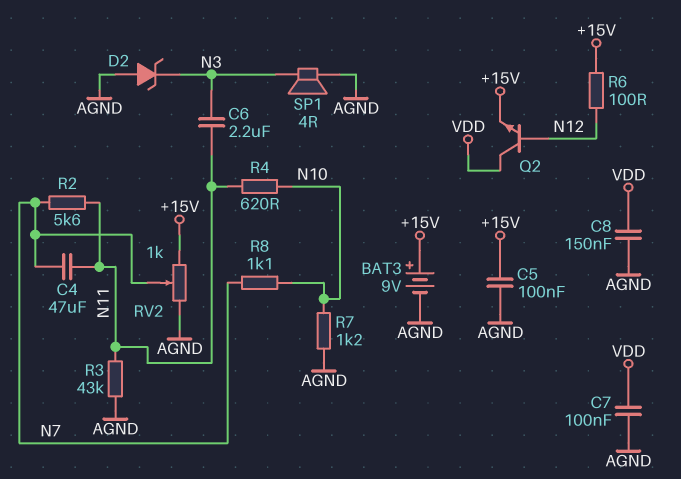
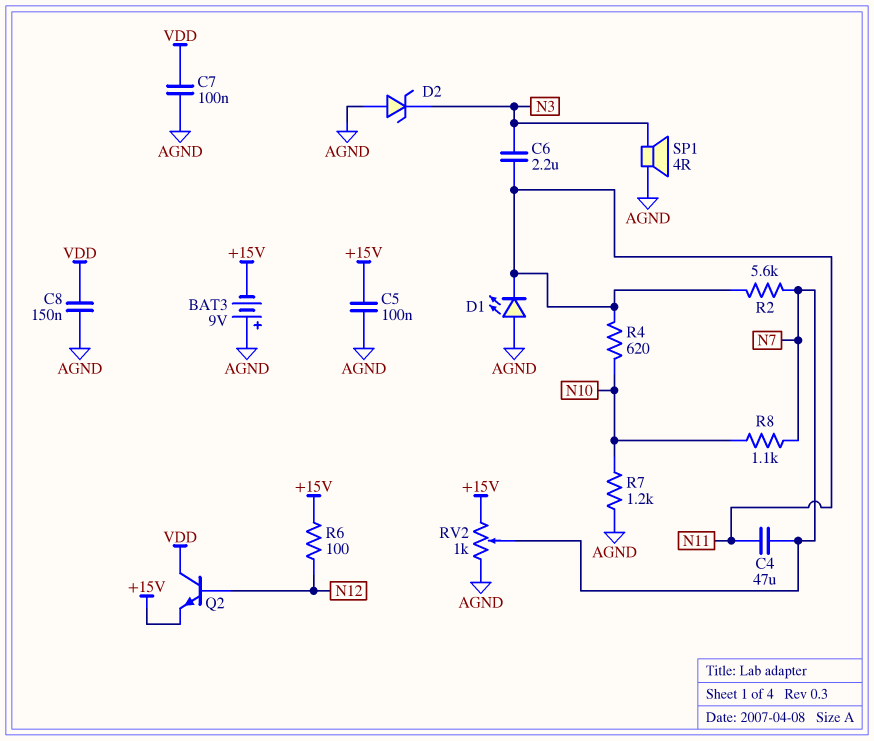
BAT3: 9V (plus +15V, minus AGND) -> 9V (plus AGND, minus +15V)
D1: none -> LED (A AGND, K N11)
R3: 43k (AGND, N11) -> none

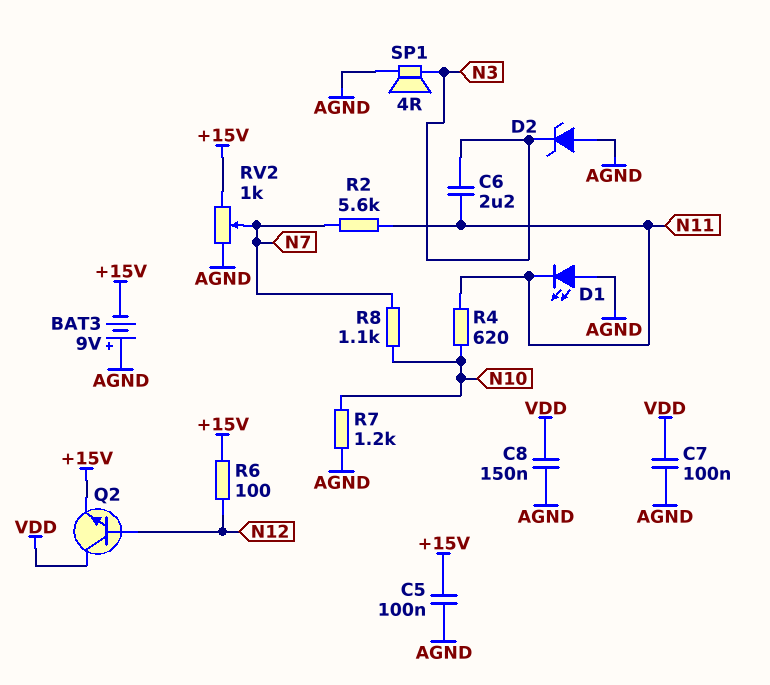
C4: 47uF (N7, N11) -> none

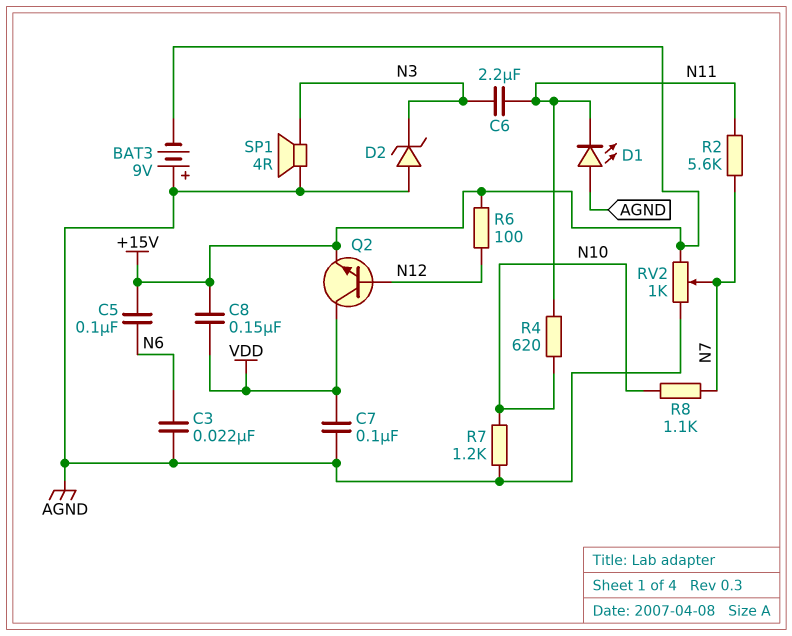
C3: none -> 22nF (AGND, N6)
C5: 100nF (+15V, AGND) -> 100nF (+15V, N6)
C8: 150nF (AGND, VDD) -> 150nF (+15V, VDD)

